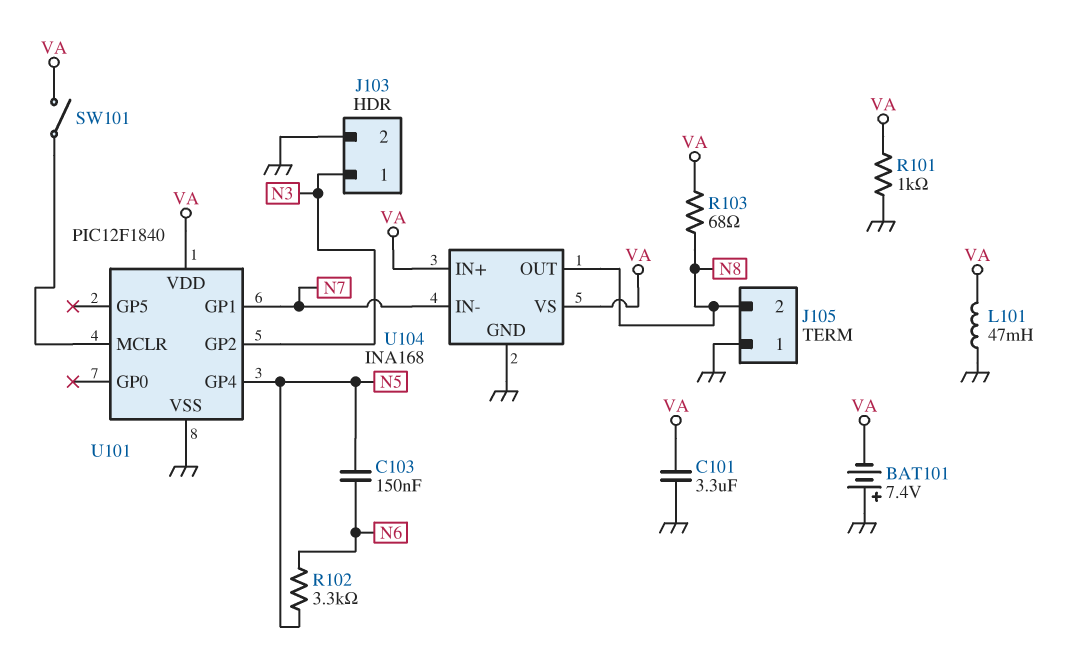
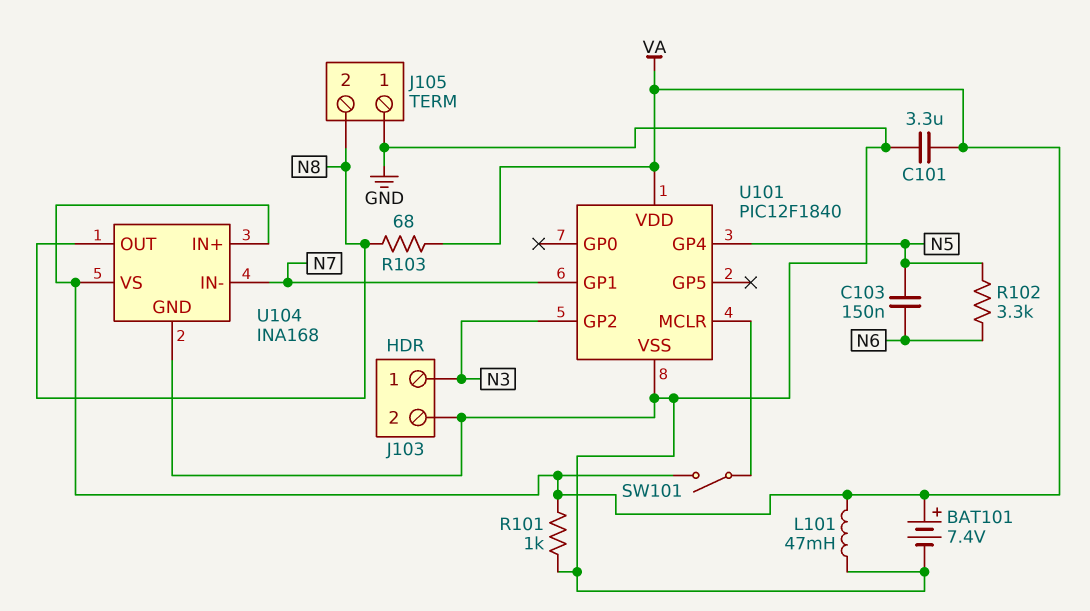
BAT101: 7.4V (plus GND, minus VA) -> 7.4V (plus VA, minus GND)

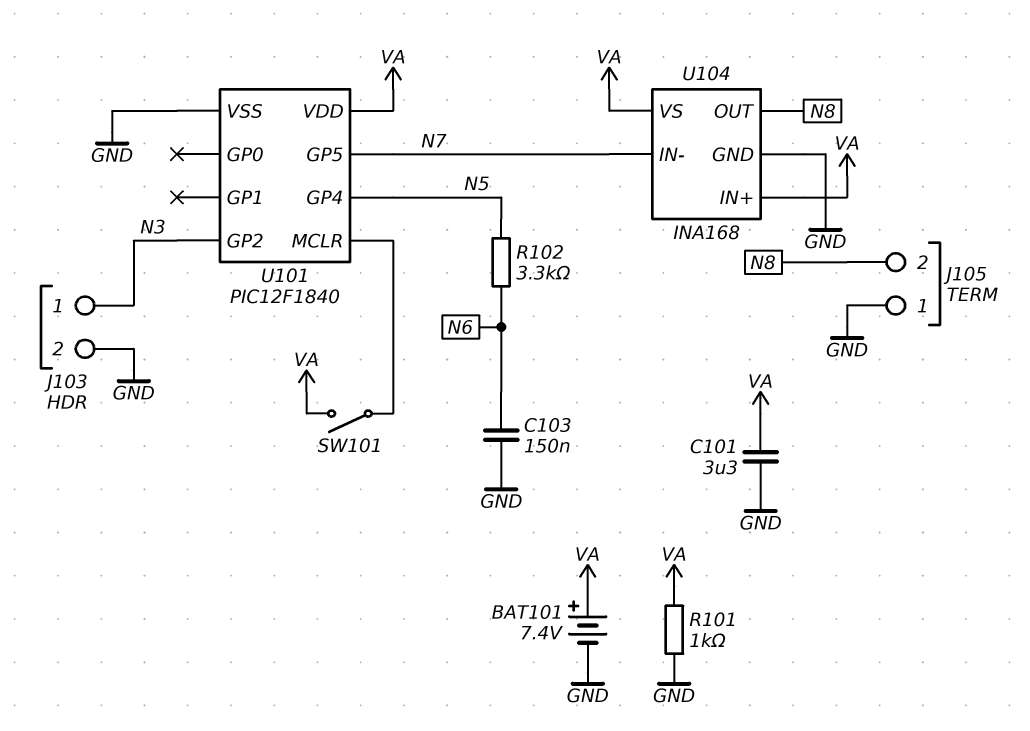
C103: 150nF (N5, N6) -> 150nF (GND, N6)
L101: 47mH (GND, VA) -> none
R103: 68 (N8, VA) -> none
U101 pin GP1: N7 -> none
U101 pin GP5: none -> N7

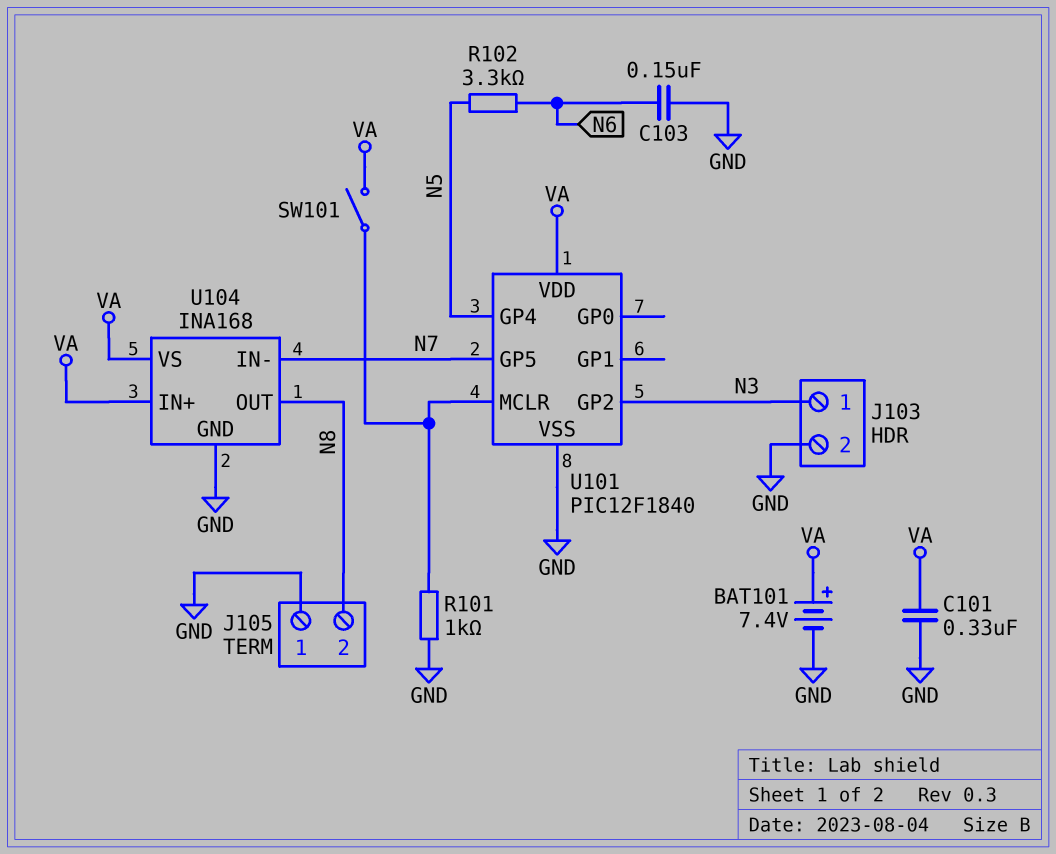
C101: 3.3uF (GND, VA) -> 330nF (GND, VA)
R101: 1k (GND, VA) -> 1k (GND, U101/MCLR)

